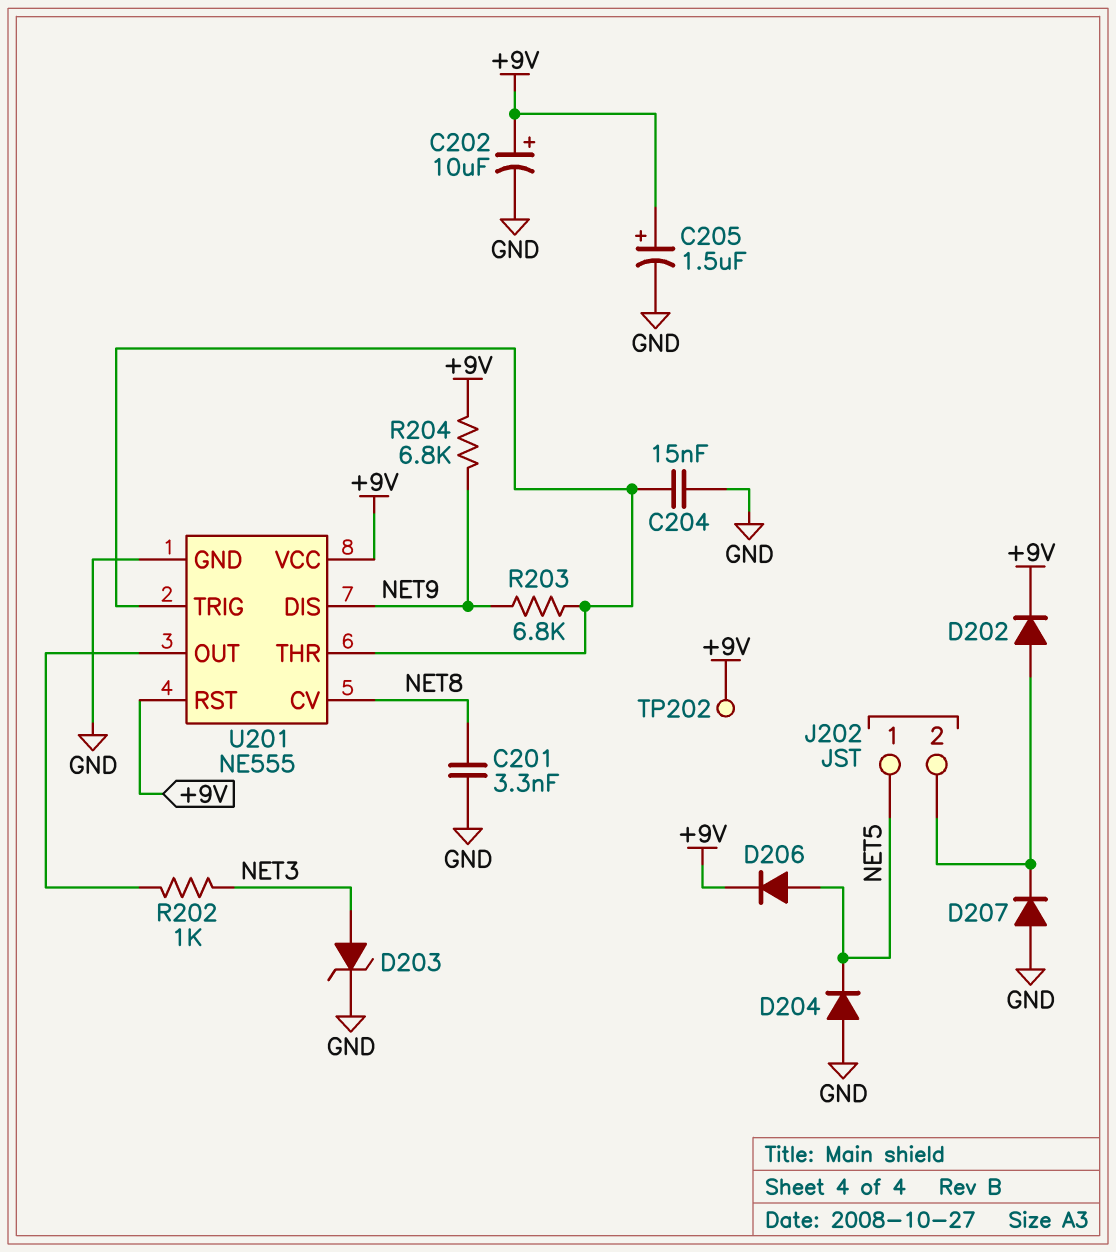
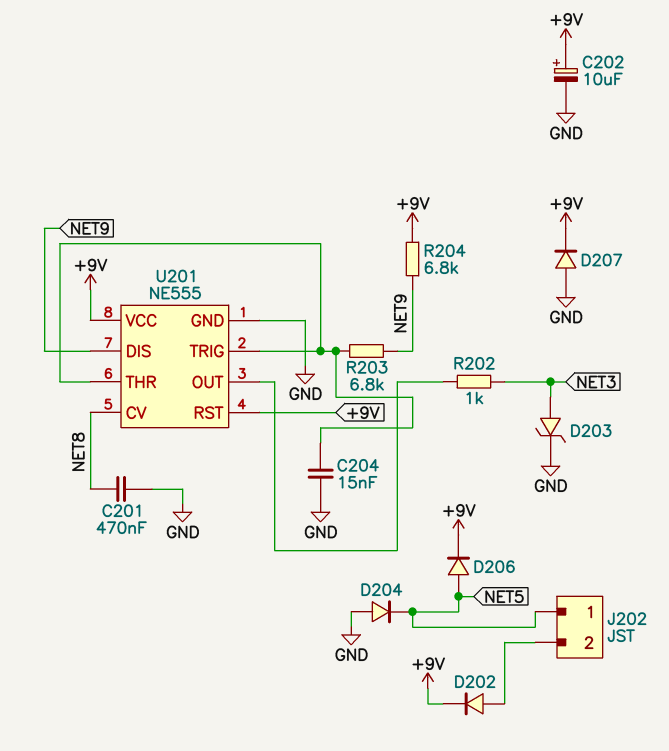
C201: 3.3nF (GND, NET8) -> 470nF (GND, NET8)
C205: 1.5uF (plus +9V, minus GND) -> none
D207: diode (A GND, K J202/2) -> diode (A GND, K +9V)
TP202: test point (+9V) -> none

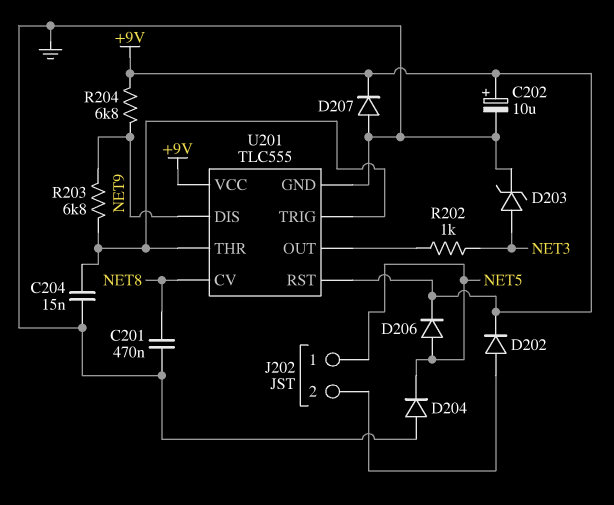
U201: NE555 -> TLC555

